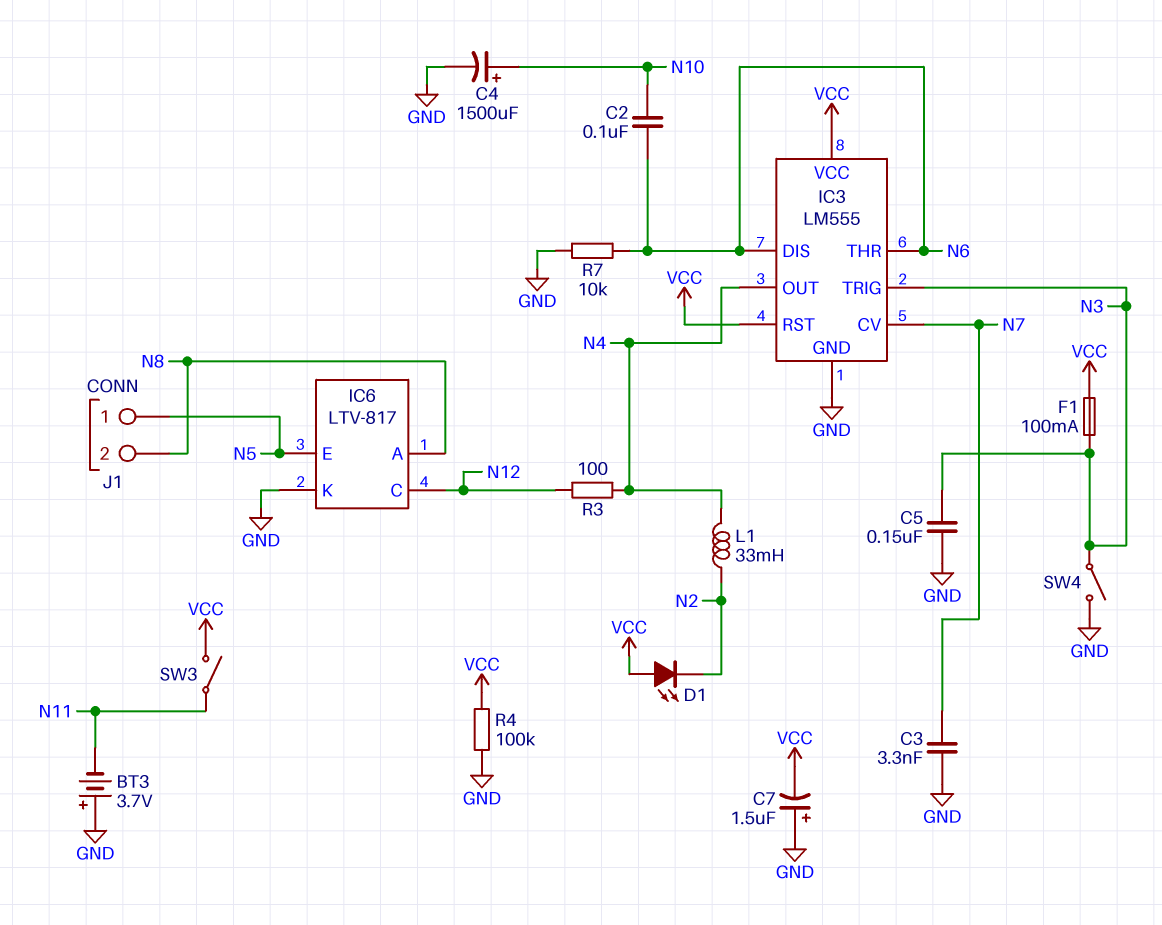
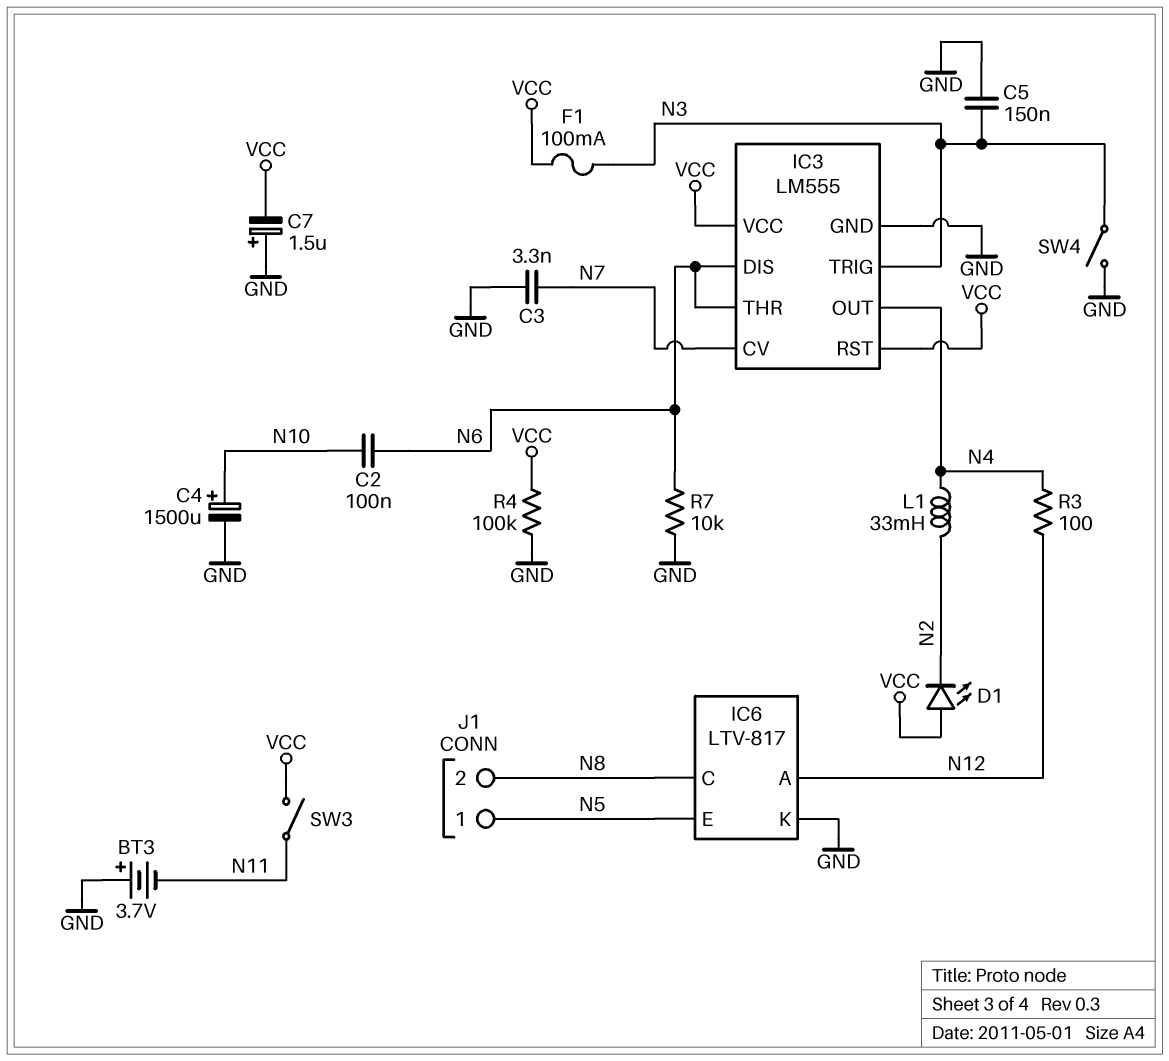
IC6 pin A: N8 -> N12
IC6 pin C: N12 -> N8

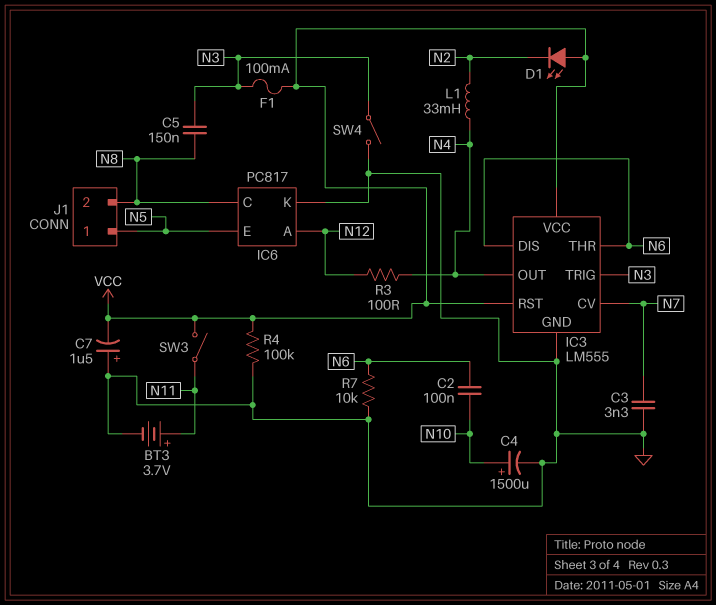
BT3: 3.7V (plus GND, minus N11) -> 3.7V (plus N11, minus GND)
C5: 150nF (GND, N3) -> 150nF (N3, N8)
IC6: LTV-817 -> PC817

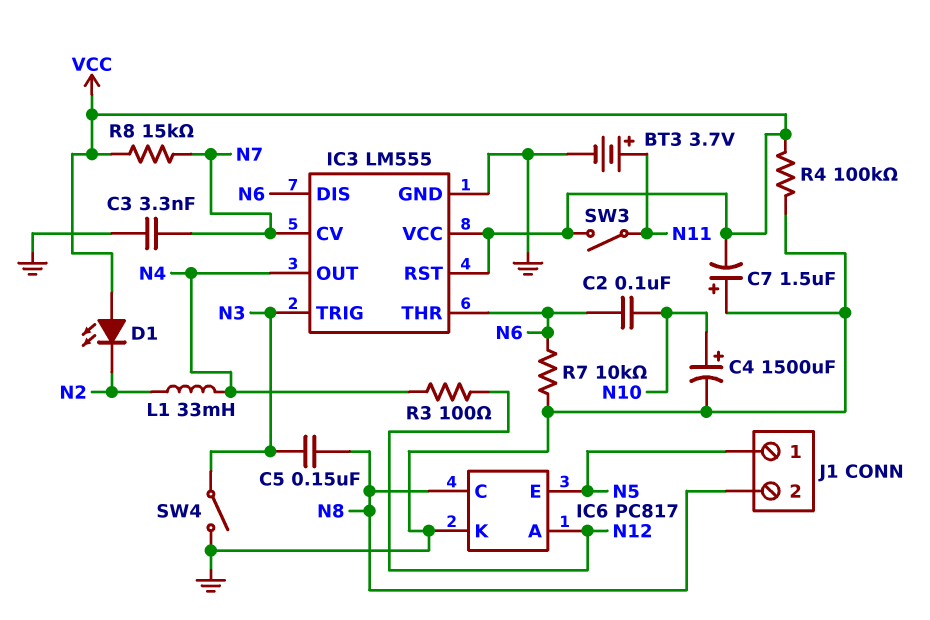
F1: 100mA (N3, VCC) -> none
R8: none -> 15k (N7, VCC)

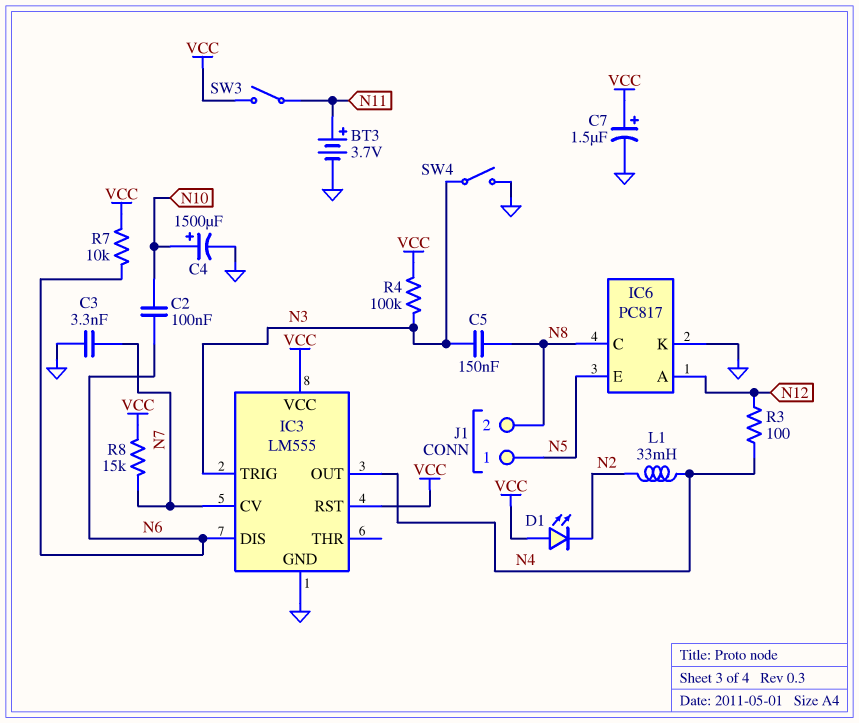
C7: 1.5uF (plus GND, minus VCC) -> 1.5uF (plus VCC, minus GND)
IC3 pin THR: N6 -> none
R4: 100k (GND, VCC) -> 100k (N3, VCC)
R7: 10k (GND, N6) -> 10k (N6, VCC)

